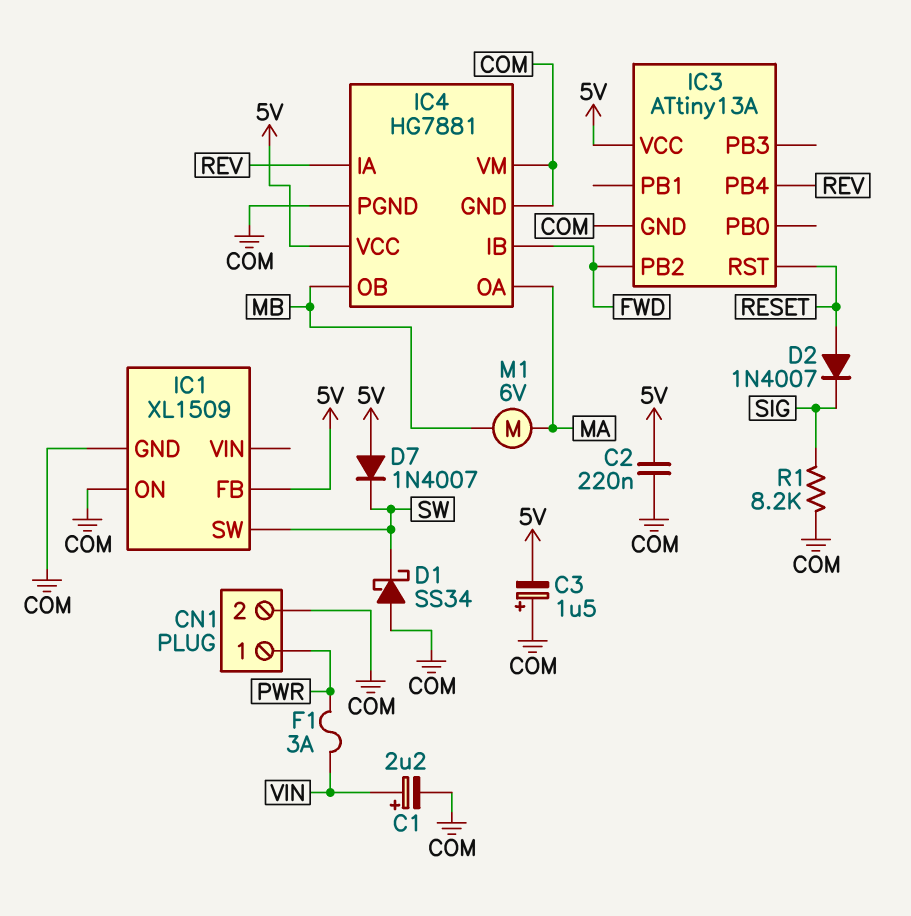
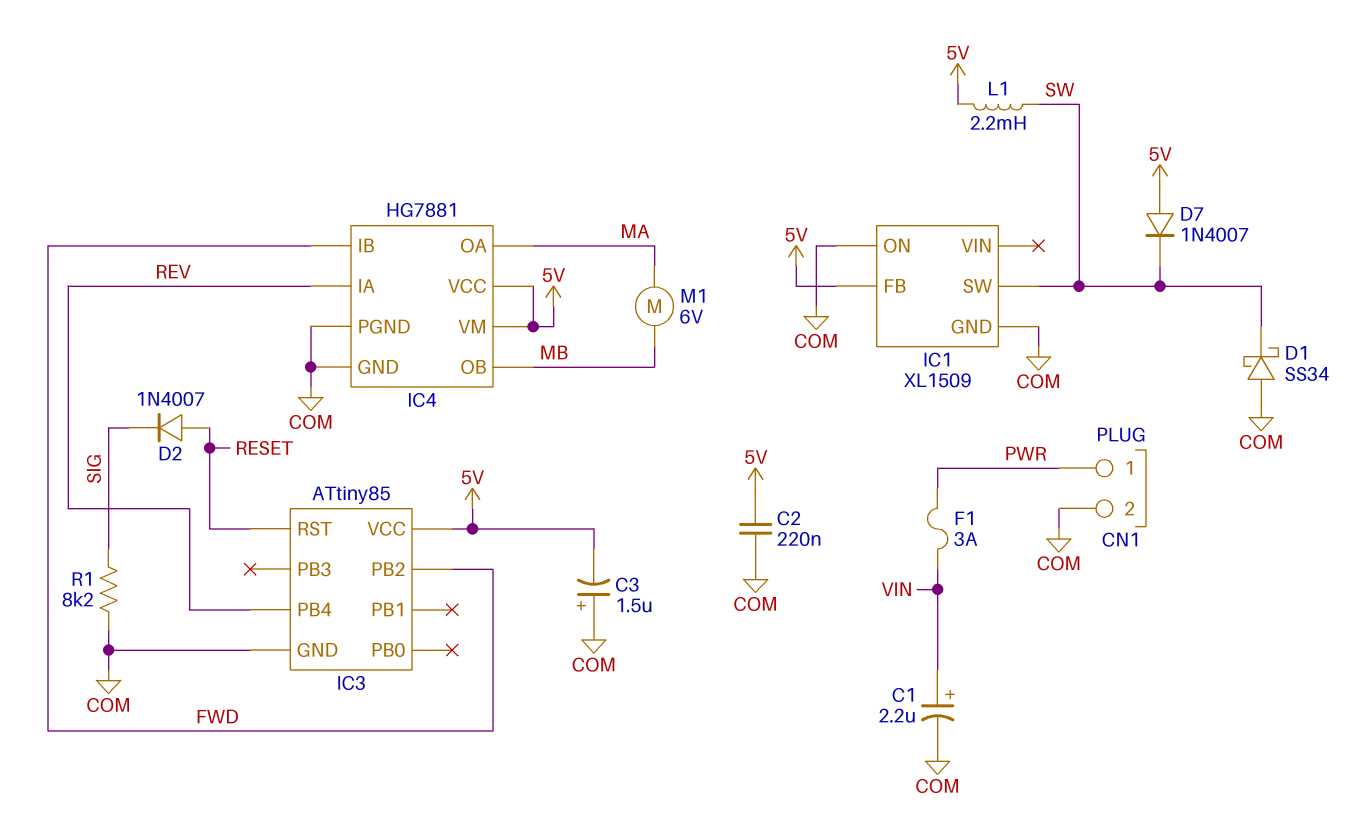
IC3: ATtiny13A -> ATtiny85
IC4 pin VM: COM -> 5V
L1: none -> 2.2mH (5V, SW)

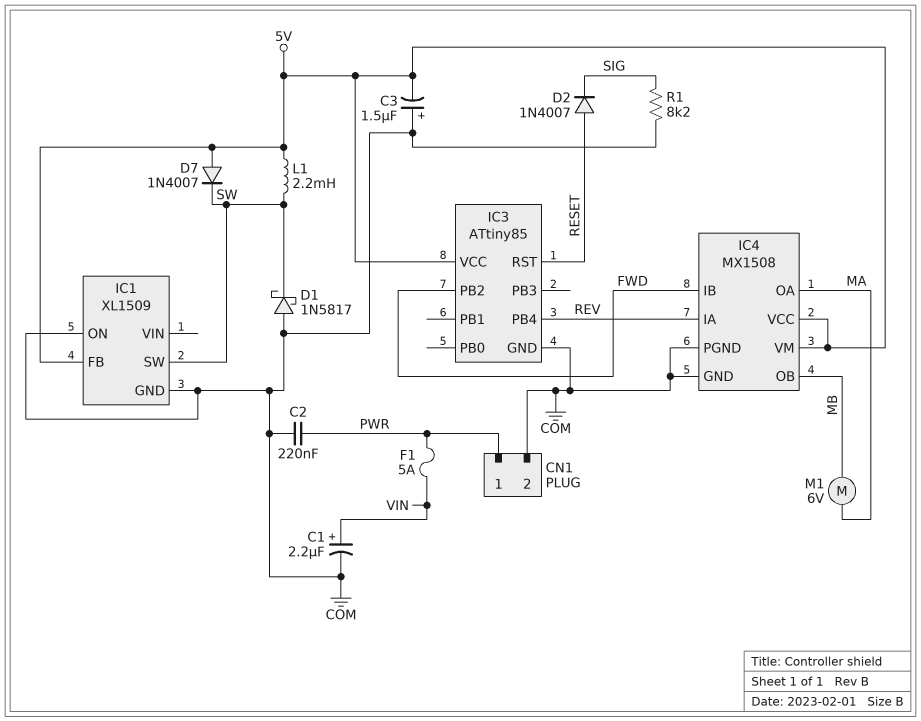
C2: 220nF (5V, COM) -> 220nF (COM, PWR)
D1: schottky SS34 (A COM, K SW) -> schottky 1N5817 (A COM, K SW)
F1: 3A (PWR, VIN) -> 5A (PWR, VIN)
IC4: HG7881 -> MX1508

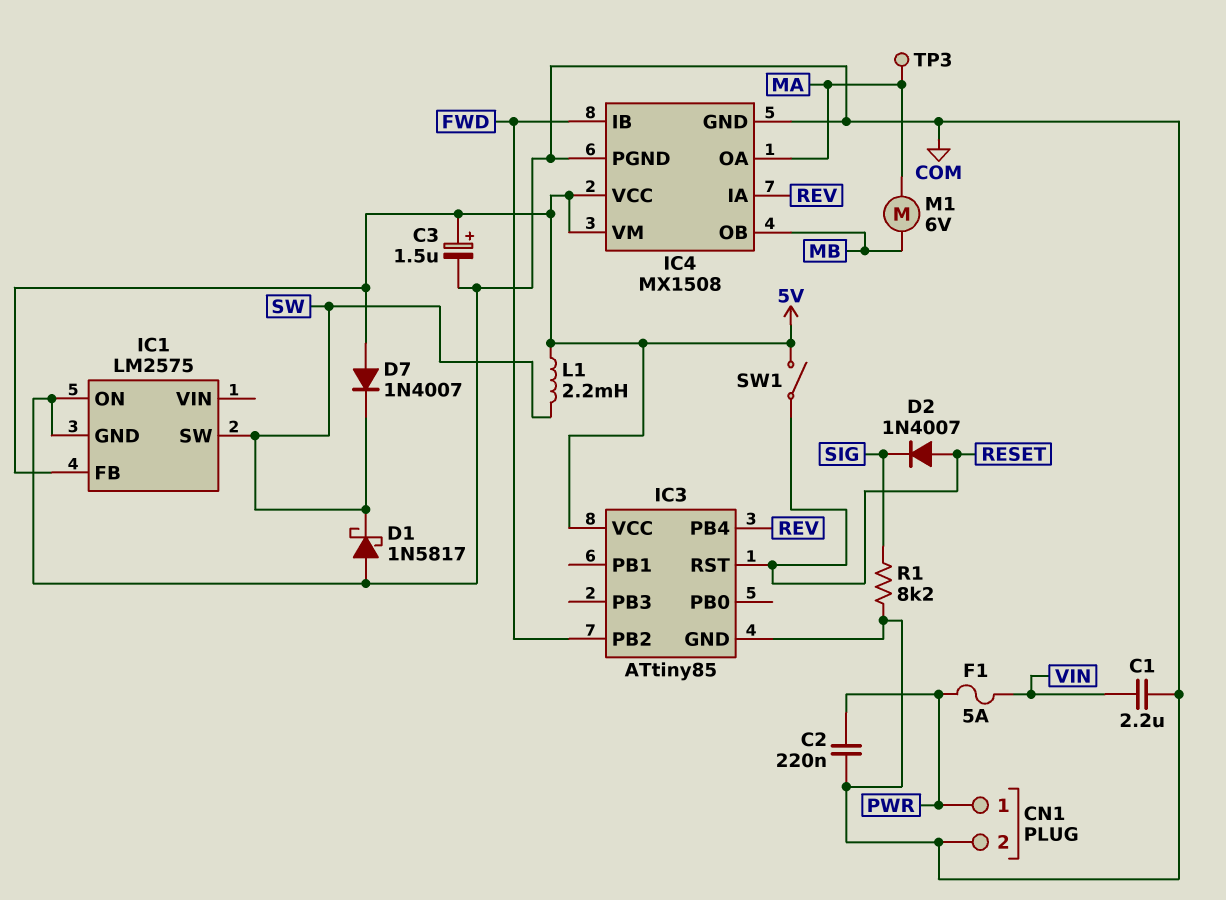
C1: 2.2uF (plus VIN, minus COM) -> 2.2uF (COM, VIN)
C3: 1.5uF (plus COM, minus 5V) -> 1.5uF (plus 5V, minus COM)
IC1: XL1509 -> LM2575
SW1: none -> switch (5V, RESET)
TP3: none -> test point (MA)

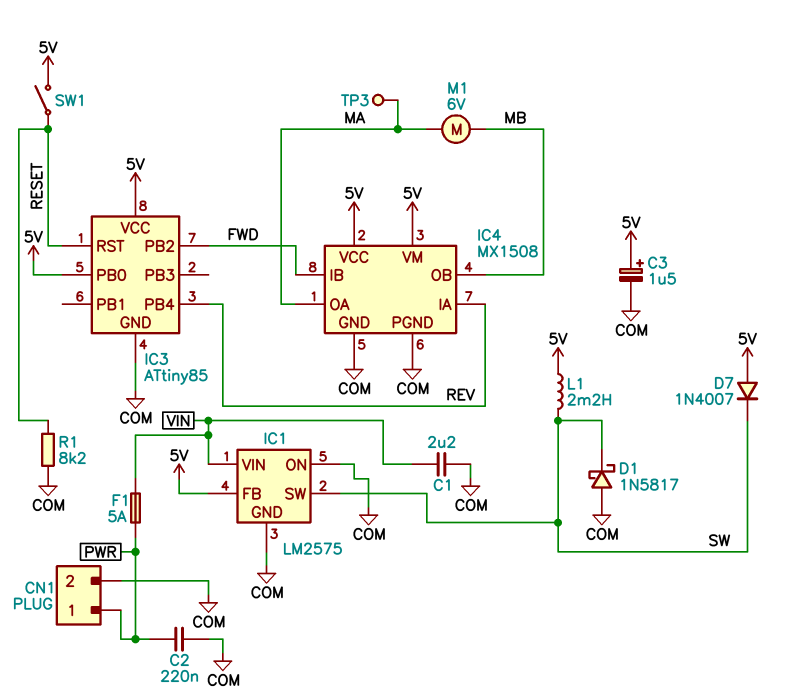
D2: diode 1N4007 (A RESET, K SIG) -> none
IC1 pin VIN: none -> VIN
IC3 pin PB0: none -> 5V
R1: 8.2k (COM, SIG) -> 8.2k (COM, RESET)

